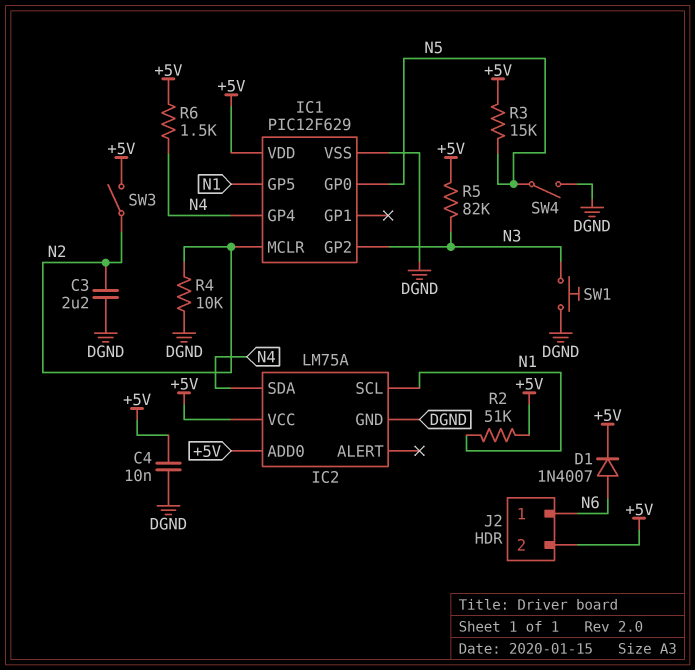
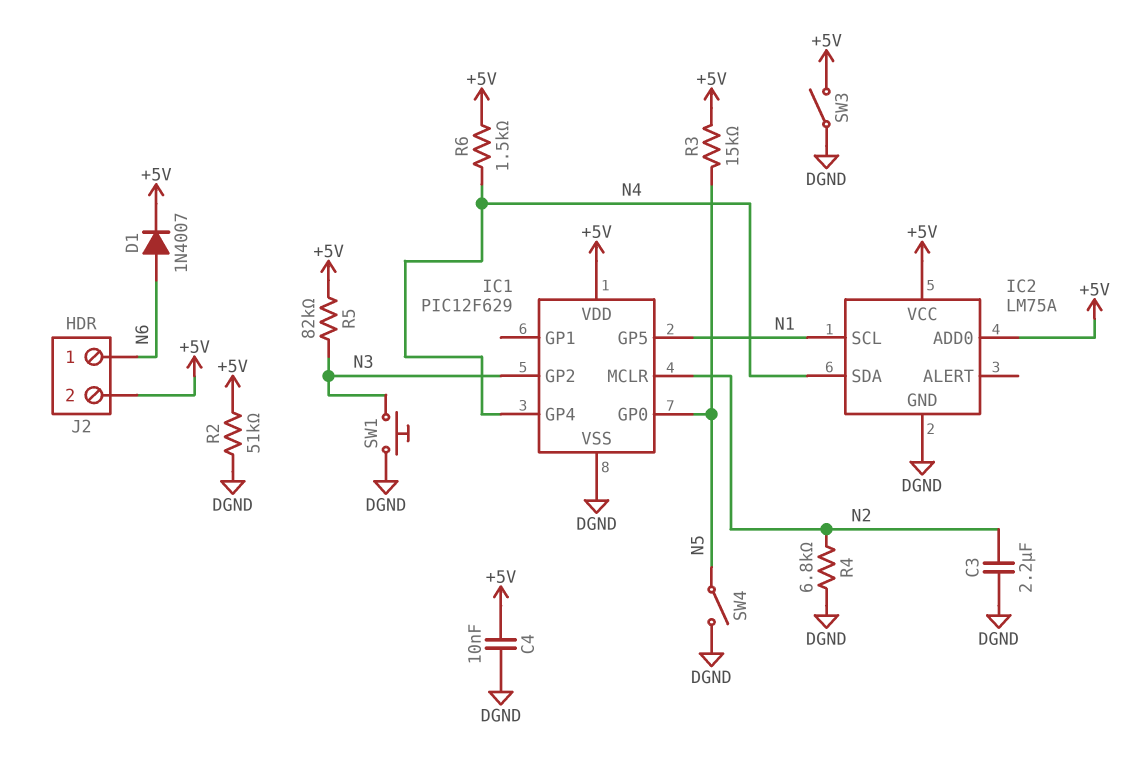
R2: 51k (+5V, N1) -> 51k (+5V, DGND)
R4: 10k (DGND, N2) -> 6.8k (DGND, N2)
SW3: switch (+5V, N2) -> switch (+5V, DGND)

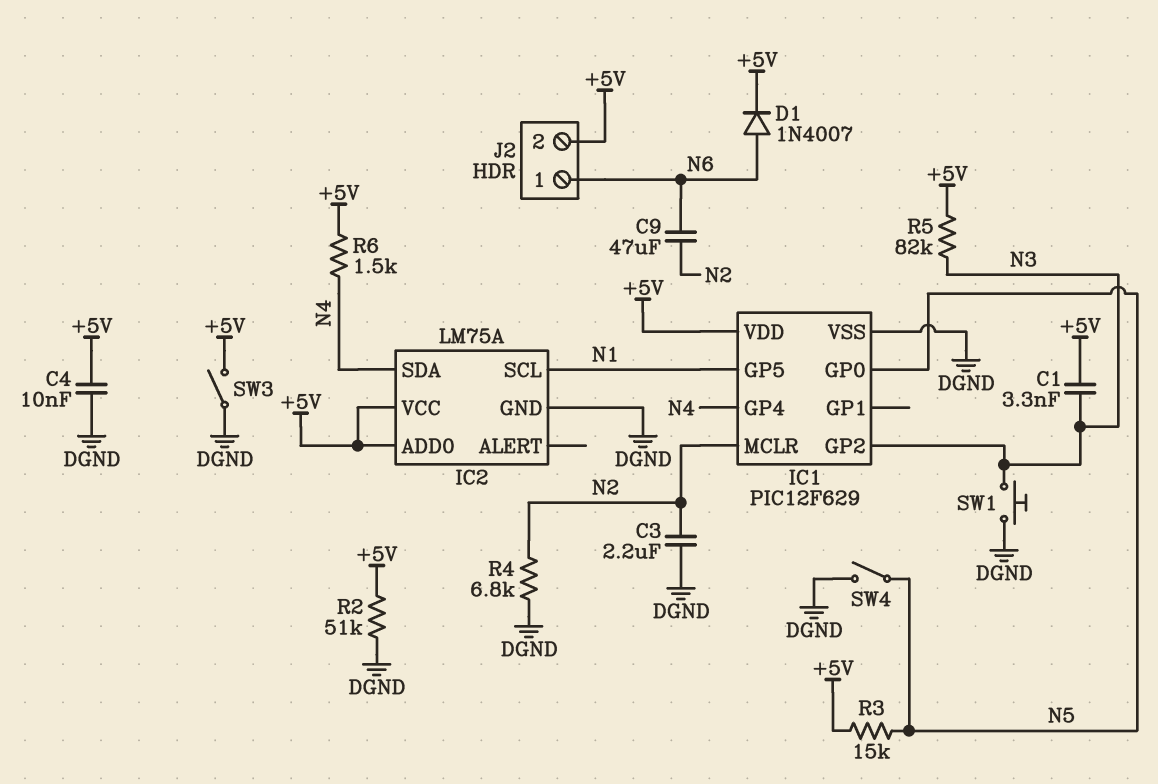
C1: none -> 3.3nF (+5V, N3)
C9: none -> 47uF (N2, N6)

